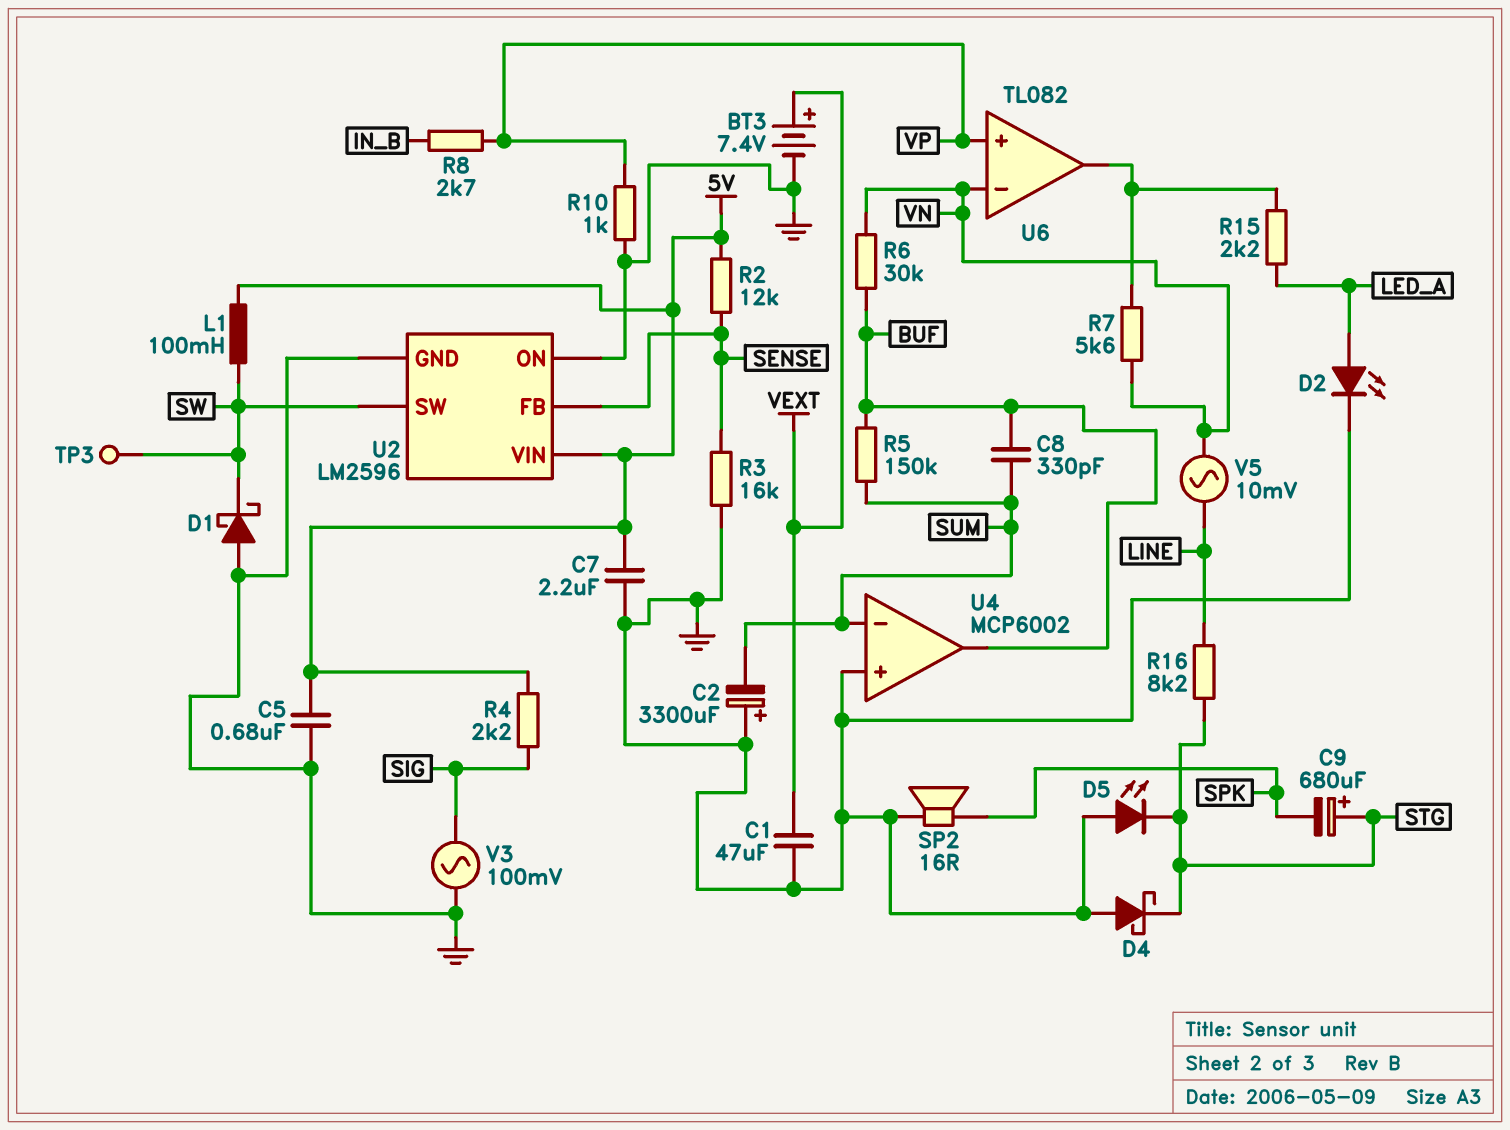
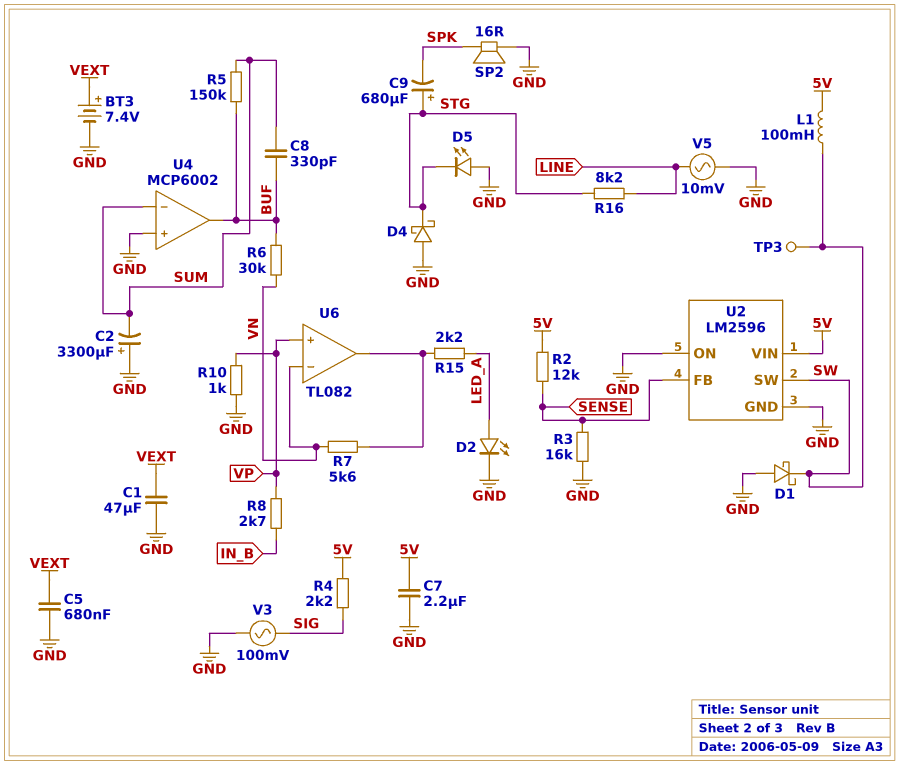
C5: 680nF (5V, GND) -> 680nF (GND, VEXT)
V5: AC 10mV (LINE, VN) -> AC 10mV (GND, LINE)

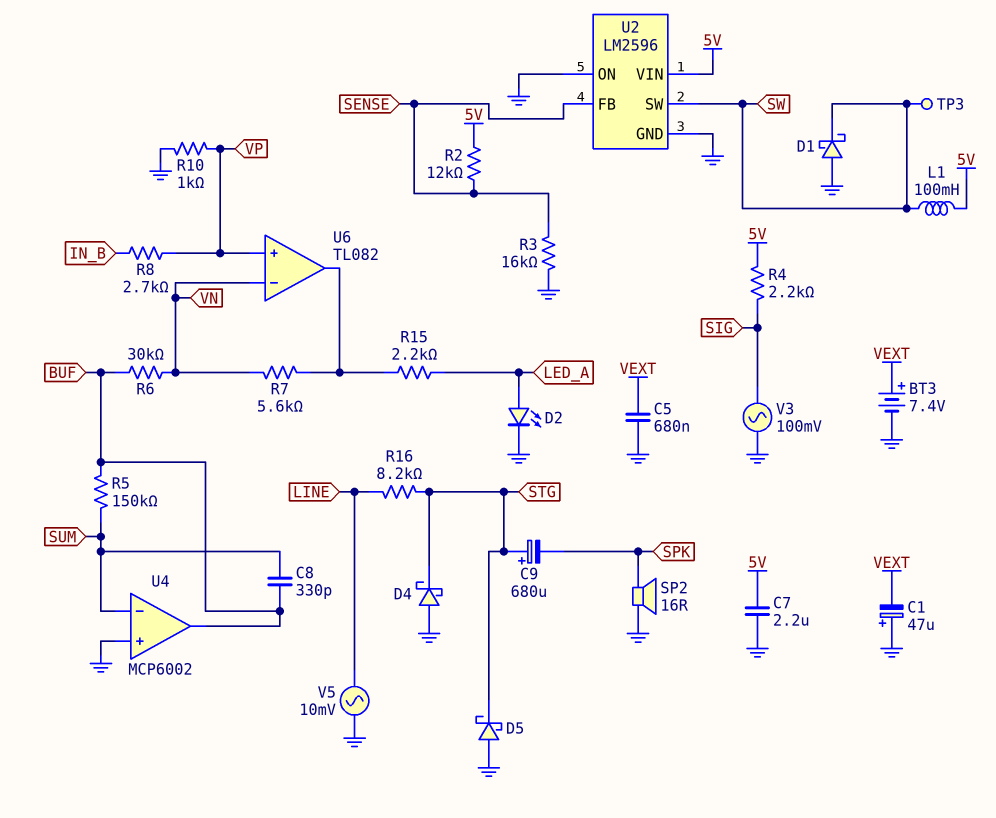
C1: 47uF (GND, VEXT) -> 47uF (plus GND, minus VEXT)
C2: 3300uF (plus GND, minus SUM) -> none
D5: LED (A GND, K STG) -> schottky (A GND, K STG)

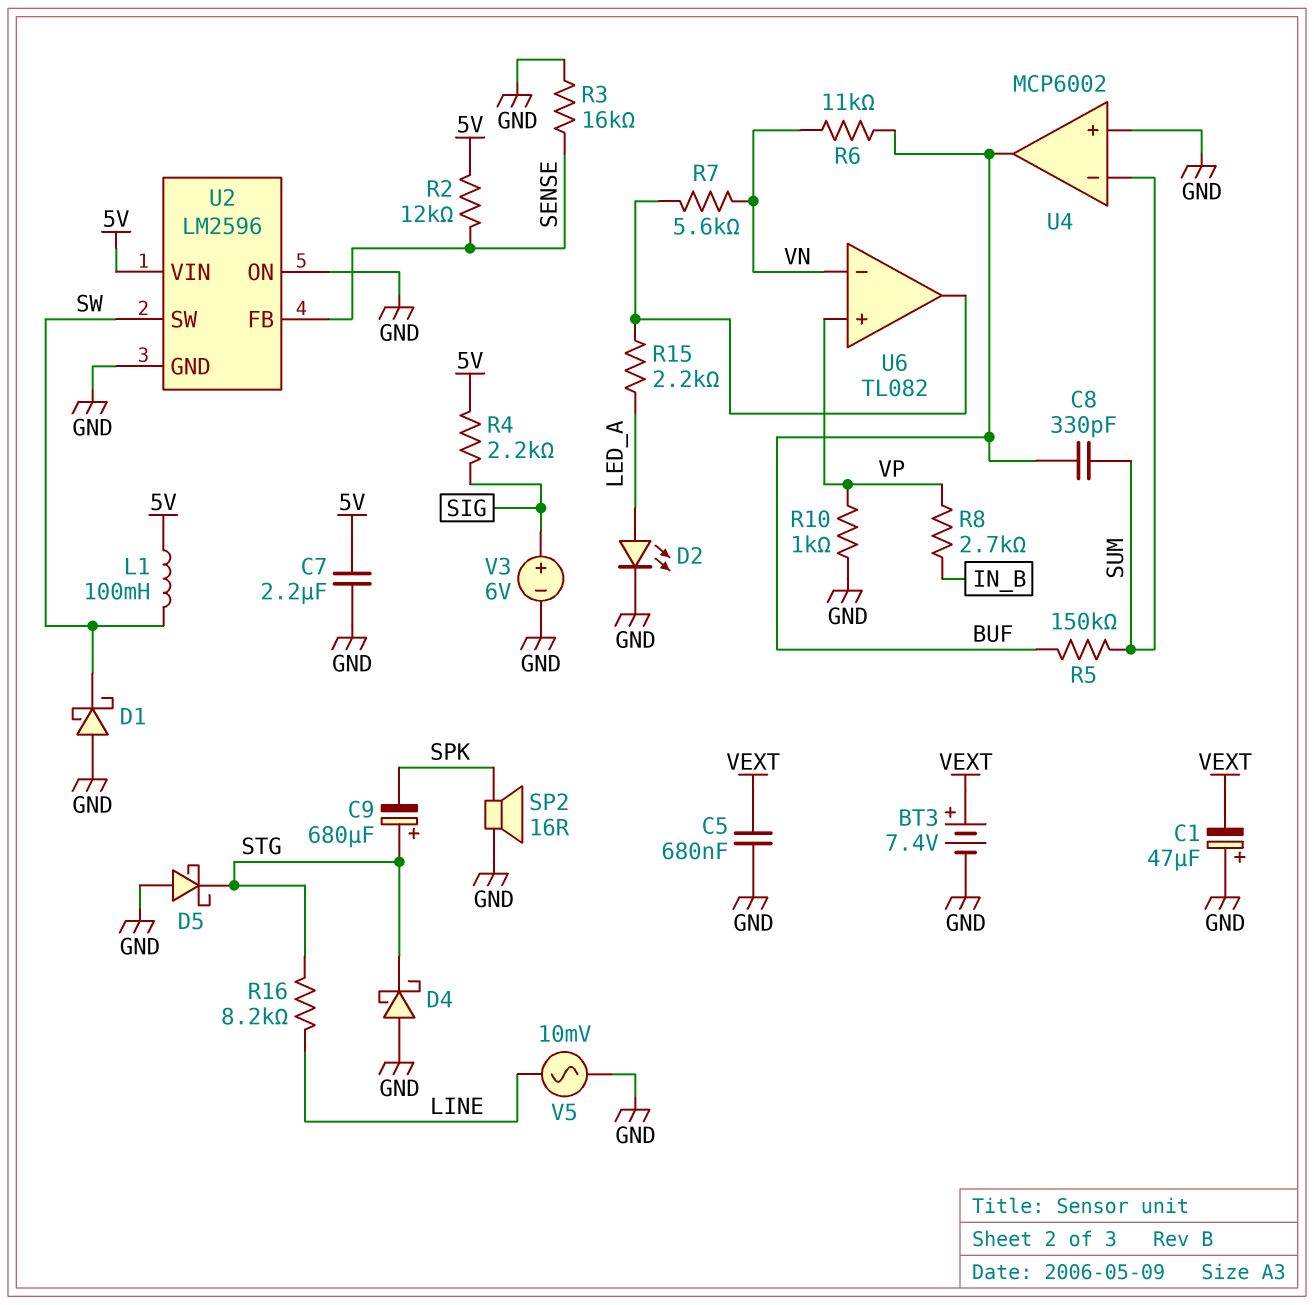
R6: 30k (BUF, VN) -> 11k (BUF, VN)
TP3: test point (SW) -> none
V3: AC 100mV (GND, SIG) -> 6V (plus SIG, minus GND)

